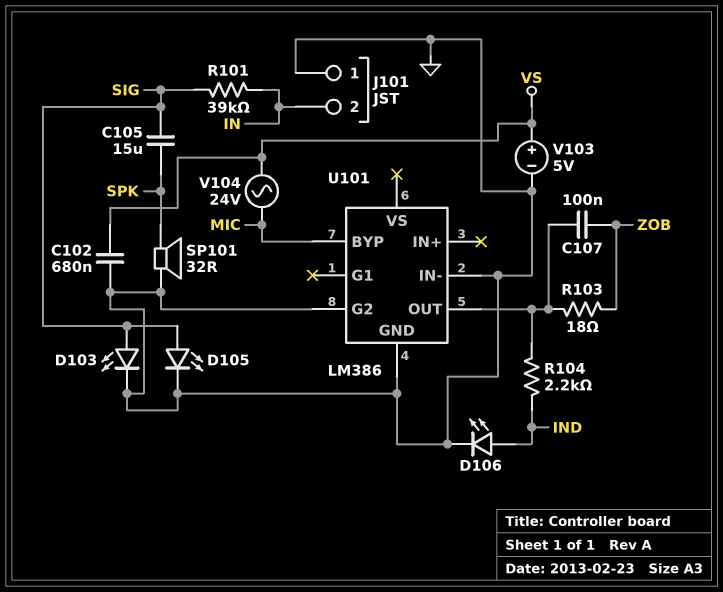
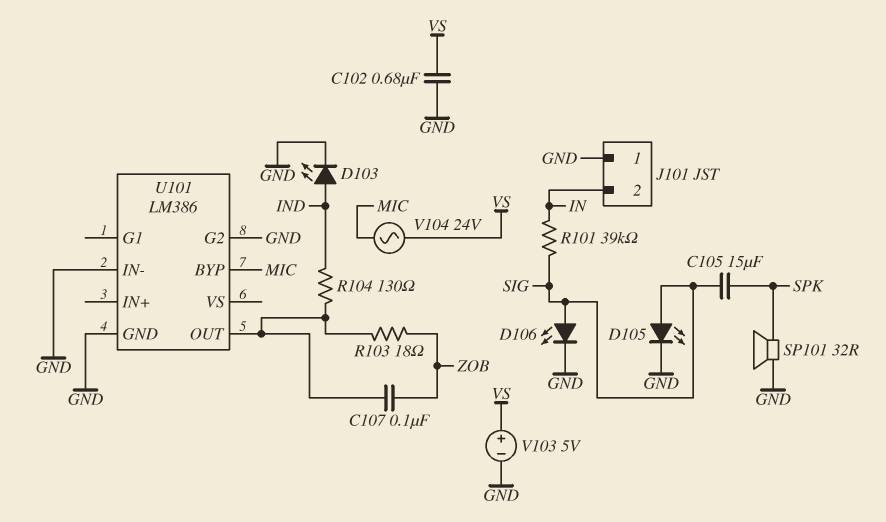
D103: LED (A SIG, K GND) -> LED (A IND, K GND)
D106: LED (A IND, K GND) -> LED (A SIG, K GND)
R104: 2.2k (IND, U101/OUT) -> 130 (IND, U101/OUT)

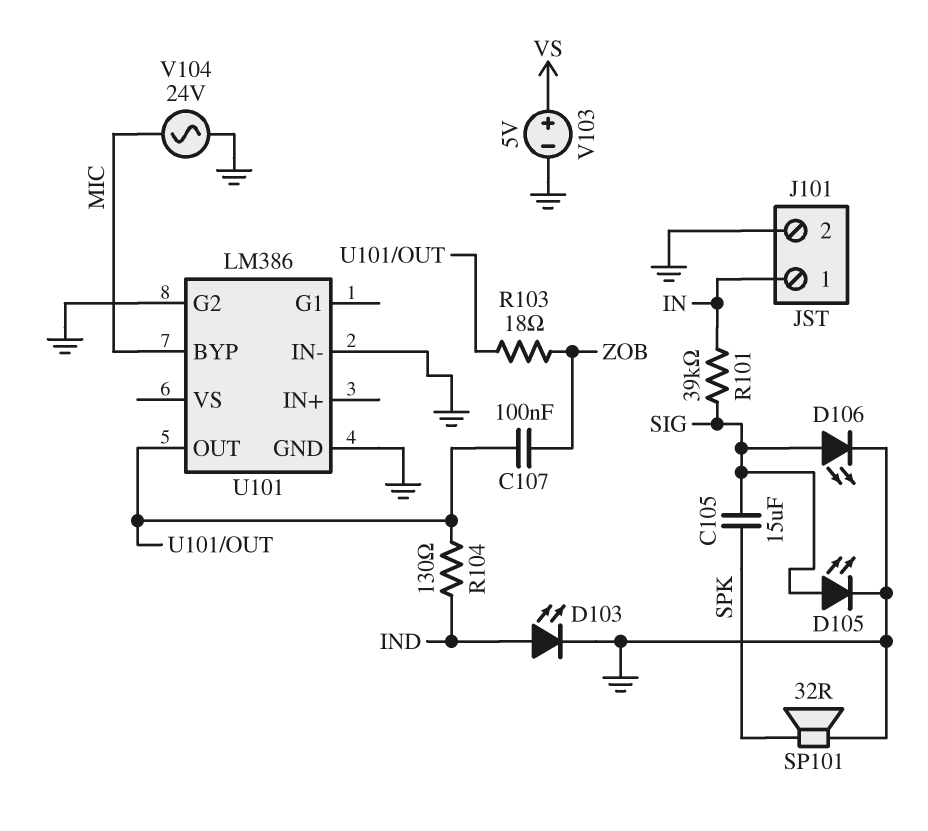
C102: 680nF (GND, VS) -> none
J101 pin 1: GND -> IN
J101 pin 2: IN -> GND
V104: AC 24V (MIC, VS) -> AC 24V (GND, MIC)

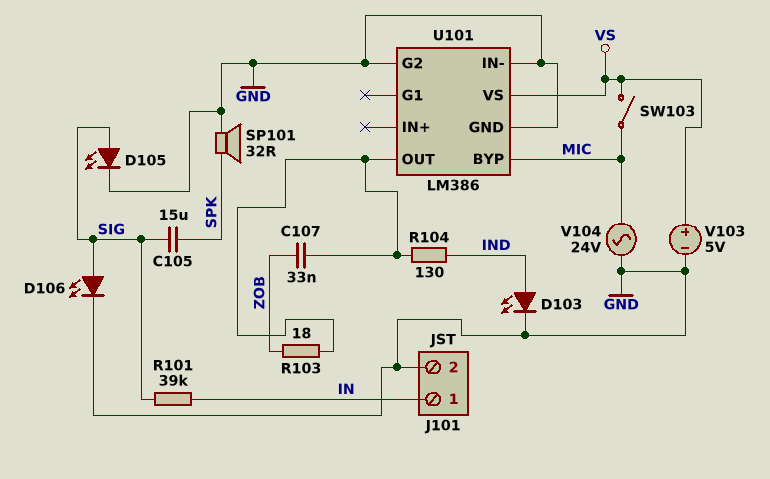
C107: 100nF (U101/OUT, ZOB) -> 33nF (U101/OUT, ZOB)
SW103: none -> switch (MIC, VS)
U101 pin VS: none -> VS

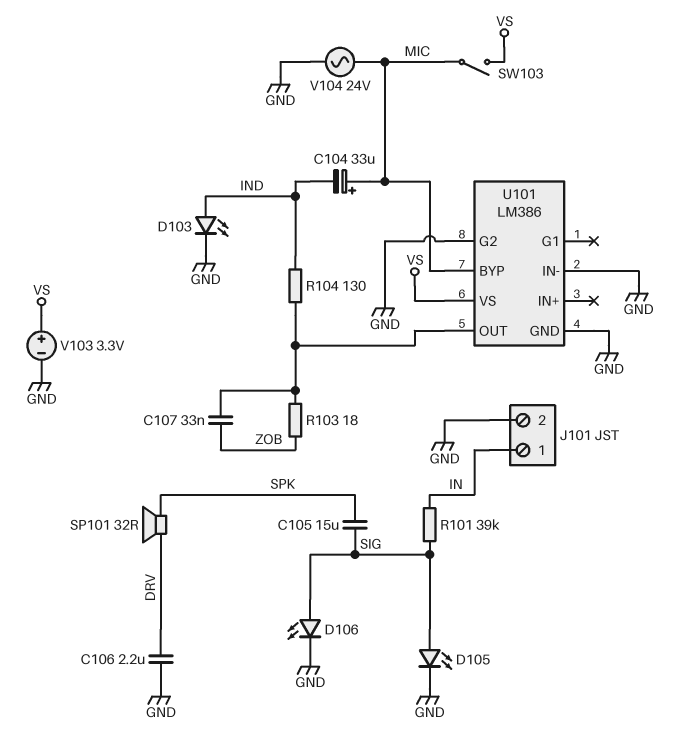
C104: none -> 33uF (plus MIC, minus IND)
C106: none -> 2.2uF (DRV, GND)
SP101: speaker 32R (GND, SPK) -> speaker 32R (DRV, SPK)
V103: 5V (plus VS, minus GND) -> 3.3V (plus VS, minus GND)

